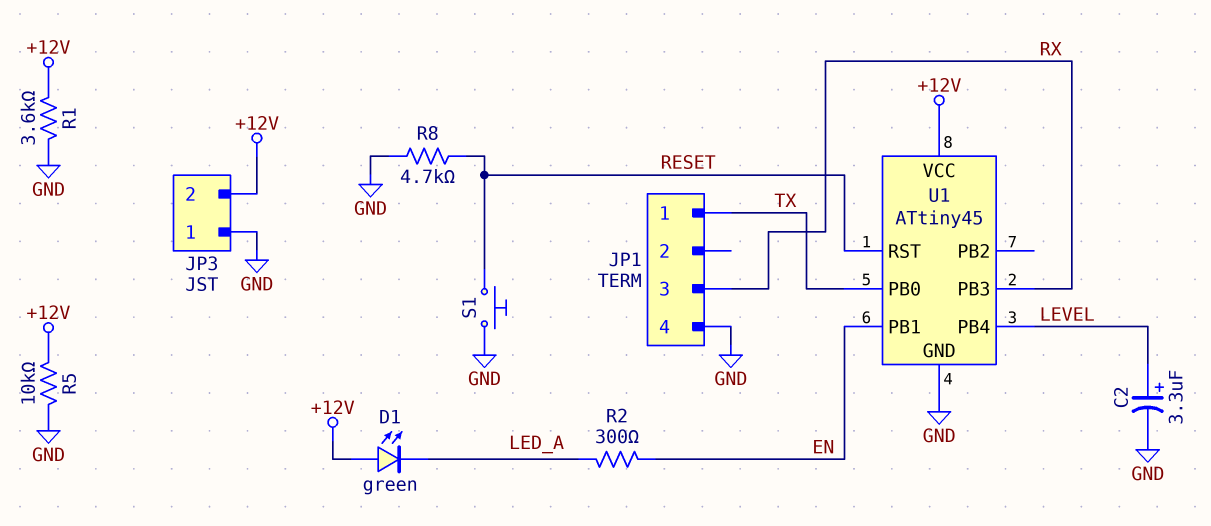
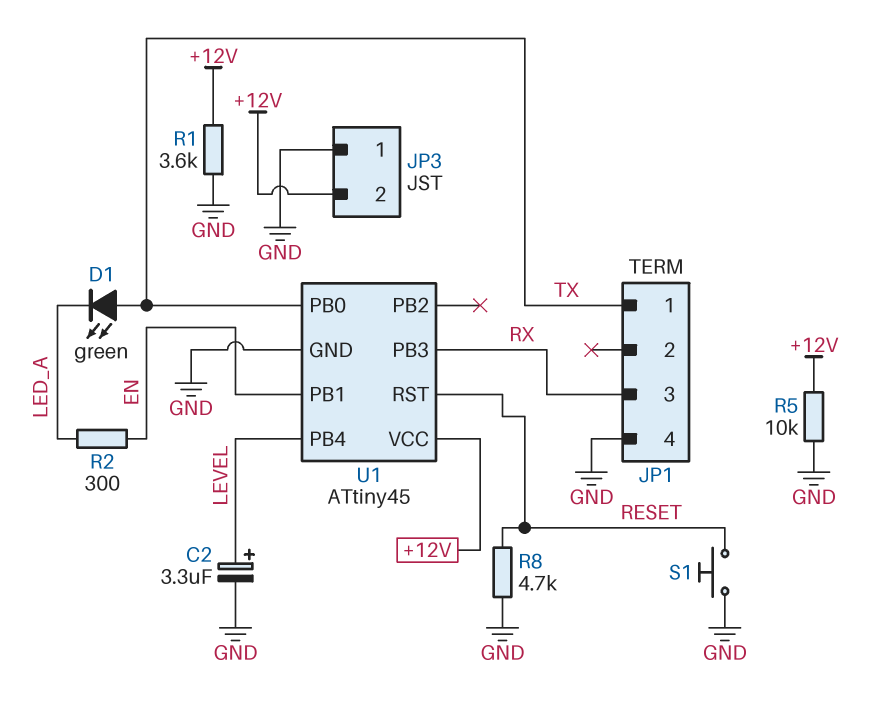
D1: LED green (A +12V, K LED_A) -> LED green (A TX, K LED_A)

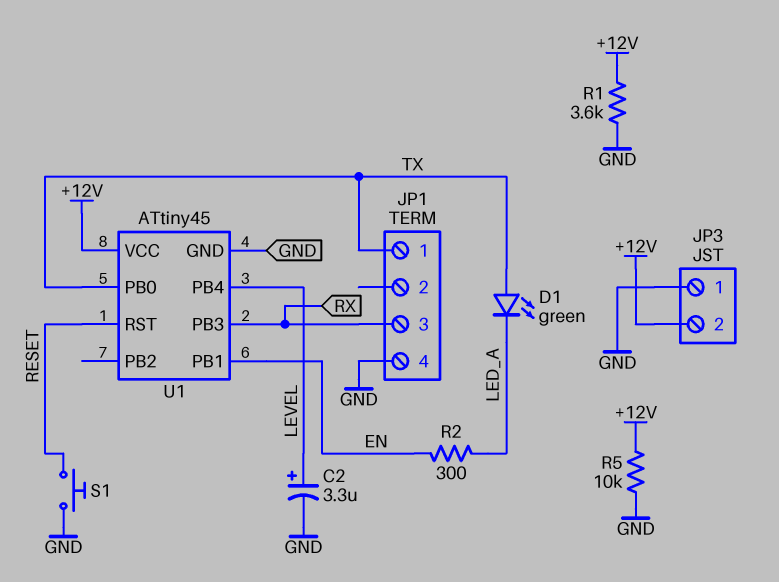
R8: 4.7k (GND, RESET) -> none

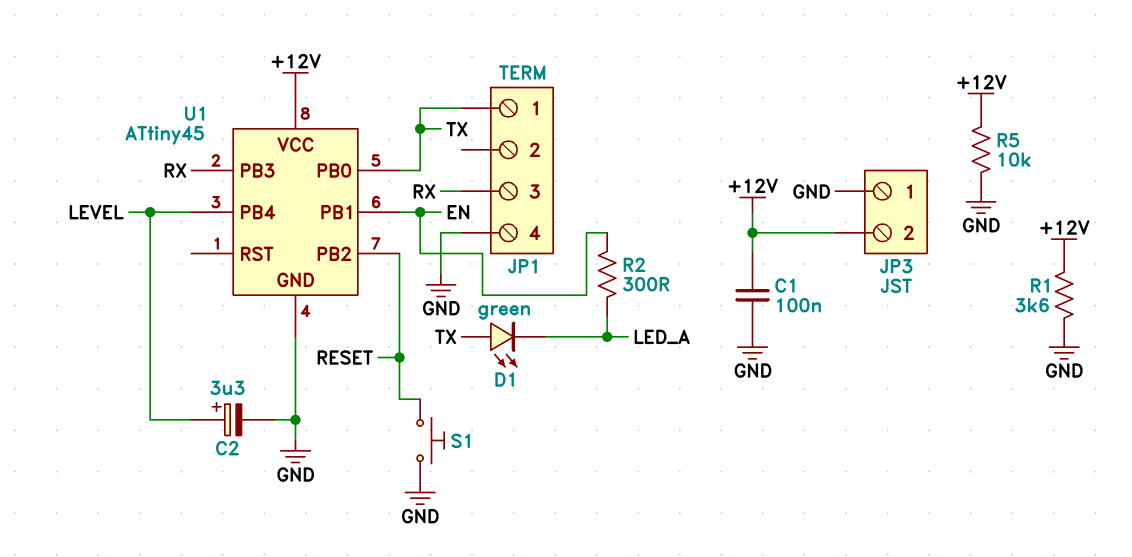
C1: none -> 100nF (+12V, GND)
U1 pin PB2: none -> RESET
U1 pin RST: RESET -> none

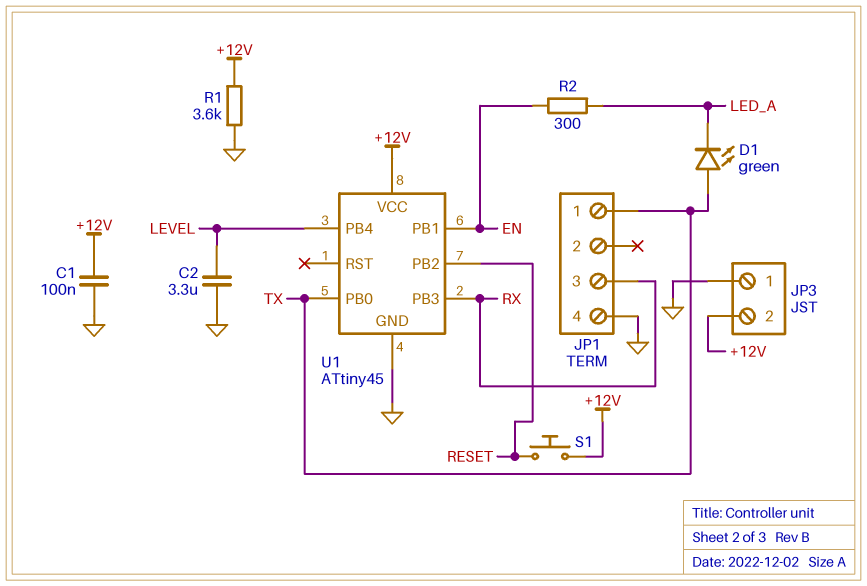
C2: 3.3uF (plus LEVEL, minus GND) -> 3.3uF (GND, LEVEL)
R5: 10k (+12V, GND) -> none
S1: button (GND, RESET) -> button (+12V, RESET)

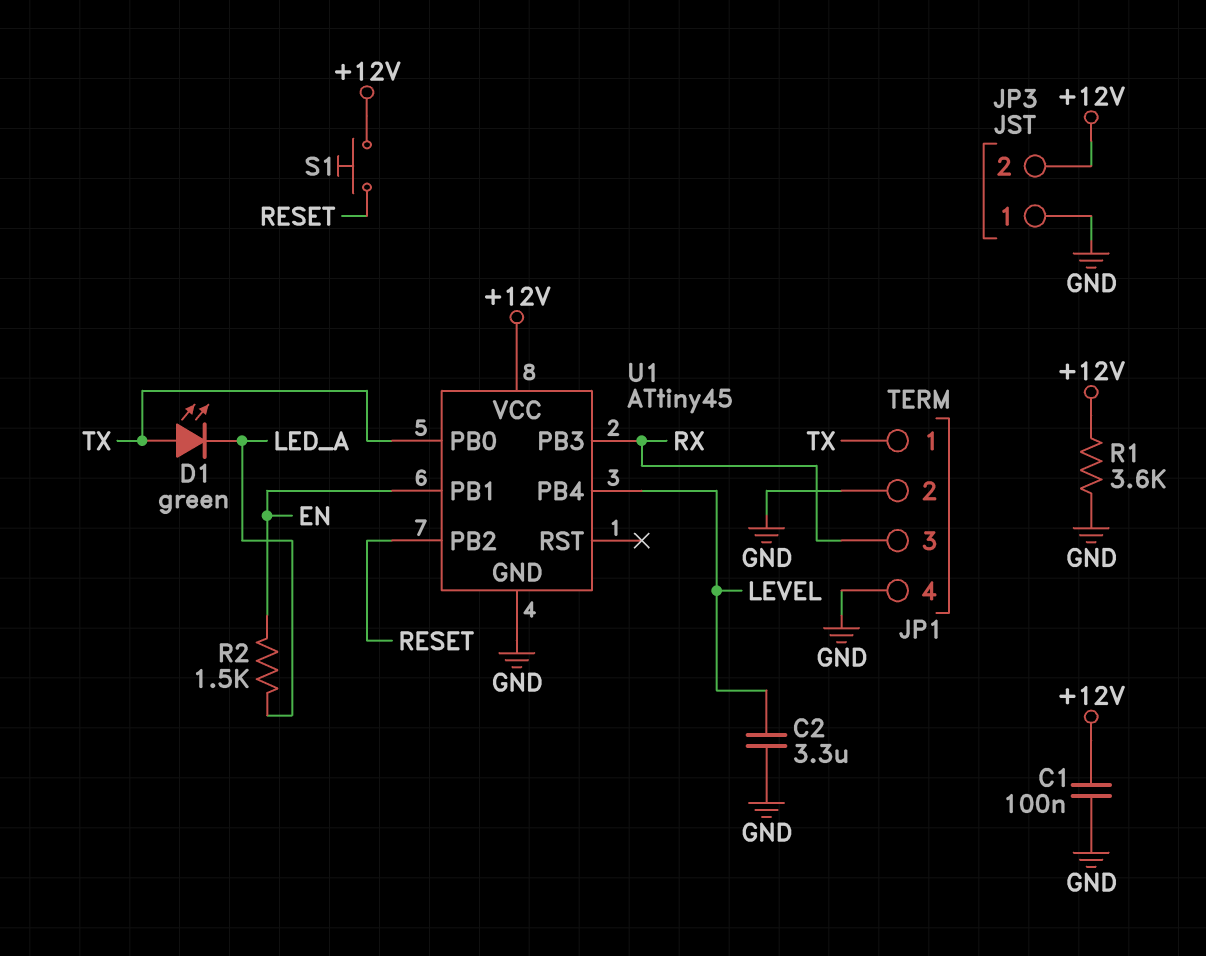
JP1 pin 2: none -> GND
R2: 300 (EN, LED_A) -> 1.5k (EN, LED_A)

